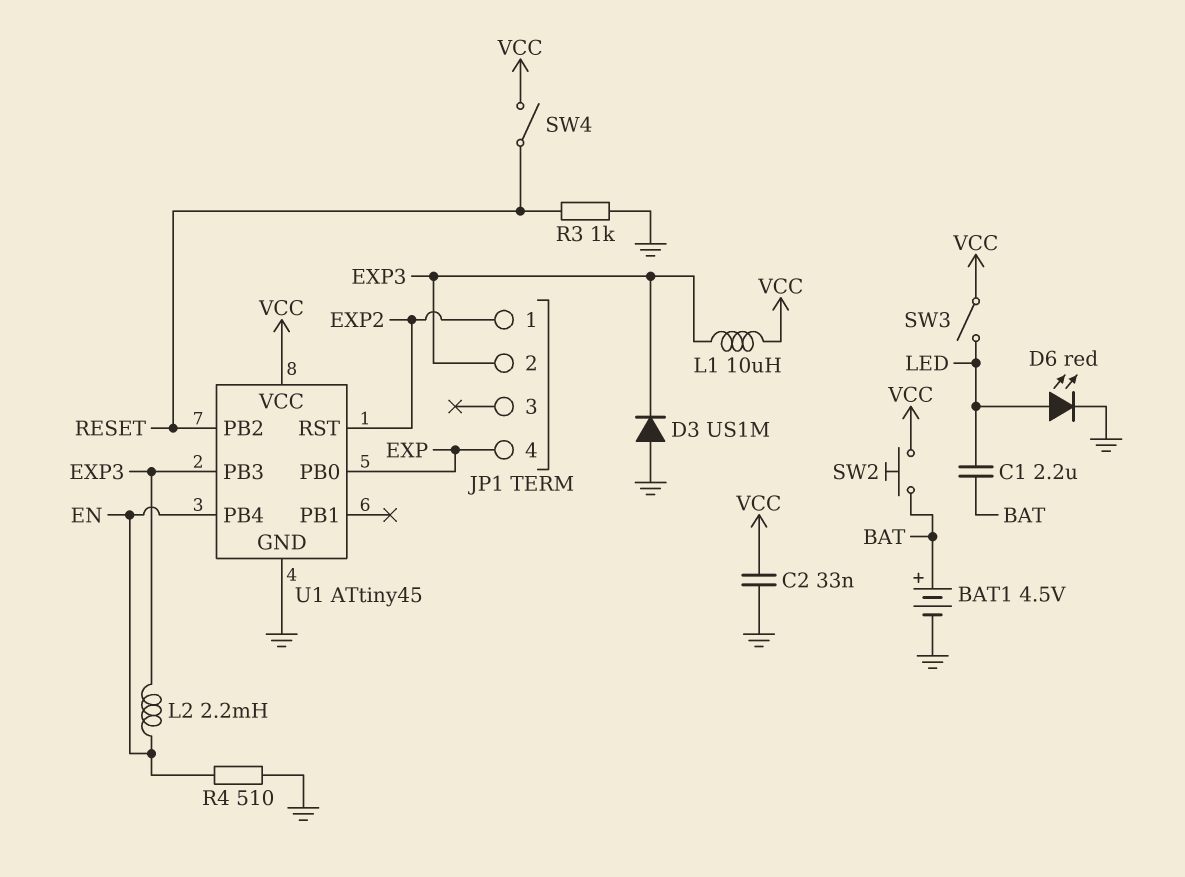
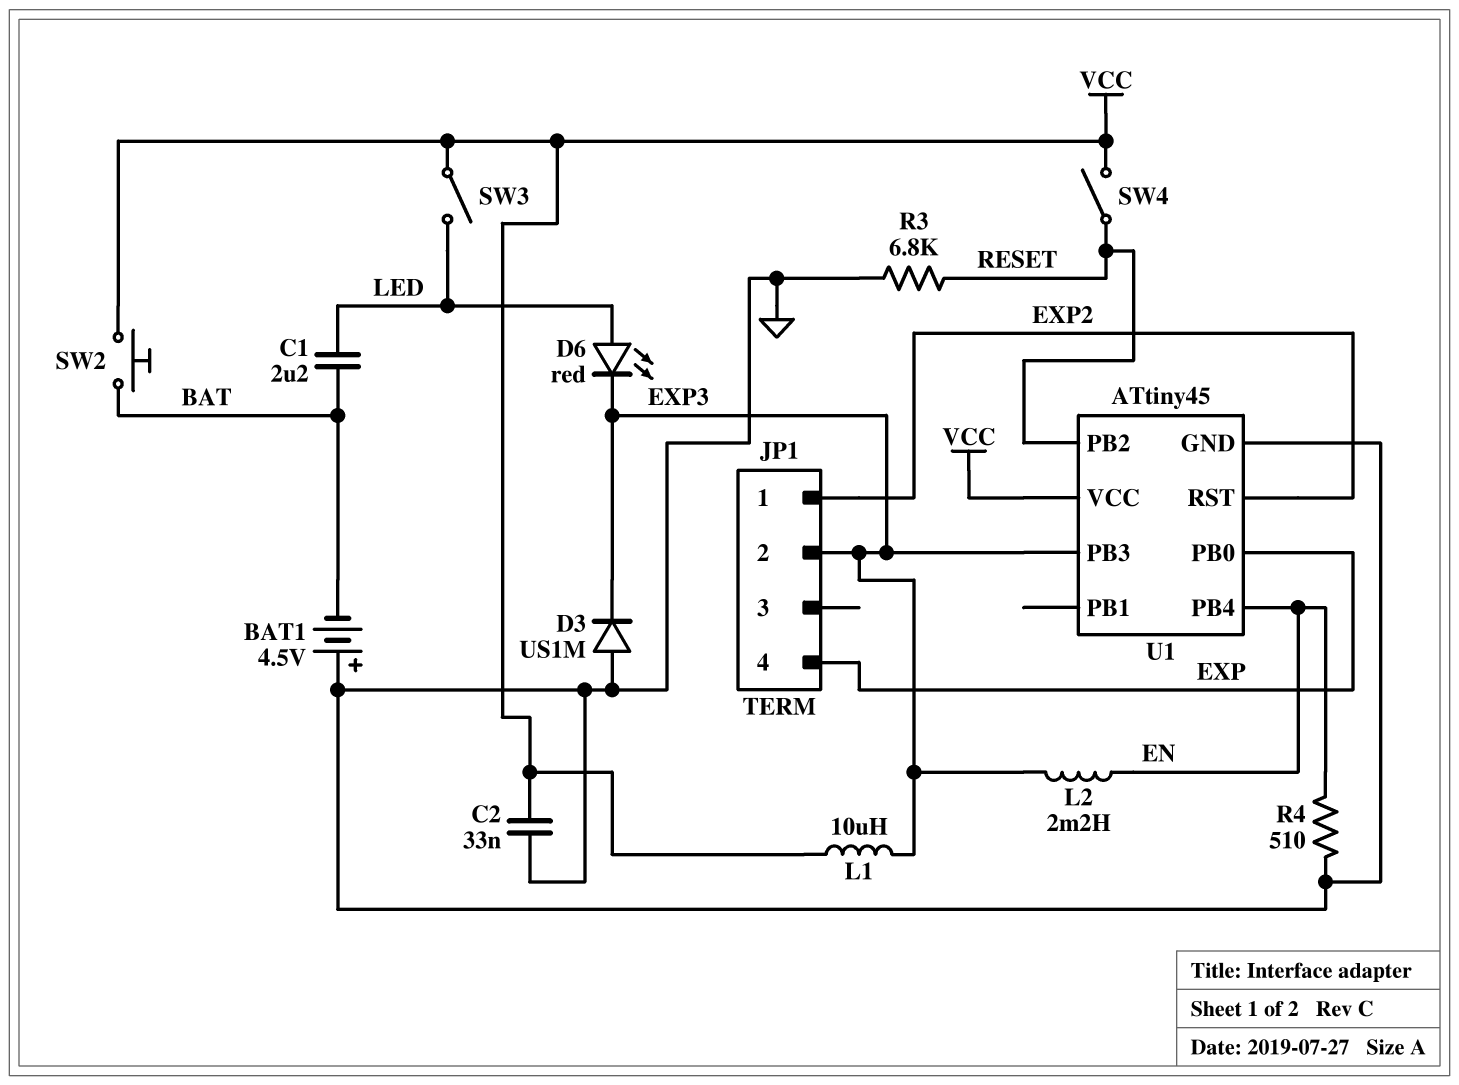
BAT1: 4.5V (plus BAT, minus GND) -> 4.5V (plus GND, minus BAT)
D6: LED red (A LED, K GND) -> LED red (A LED, K EXP3)
R3: 1k (GND, RESET) -> 6.8k (GND, RESET)

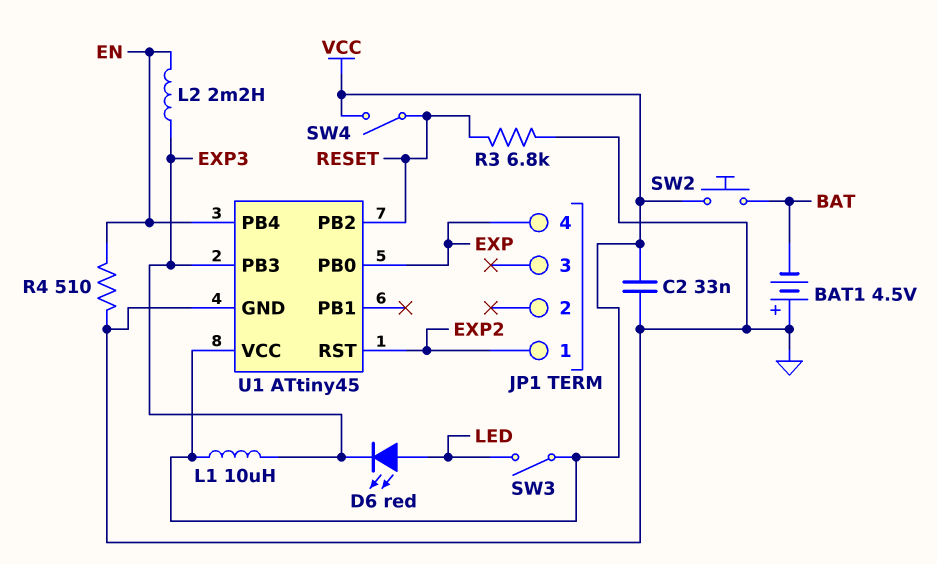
C1: 2.2uF (BAT, LED) -> none
D3: diode US1M (A GND, K EXP3) -> none
JP1 pin 2: EXP3 -> none

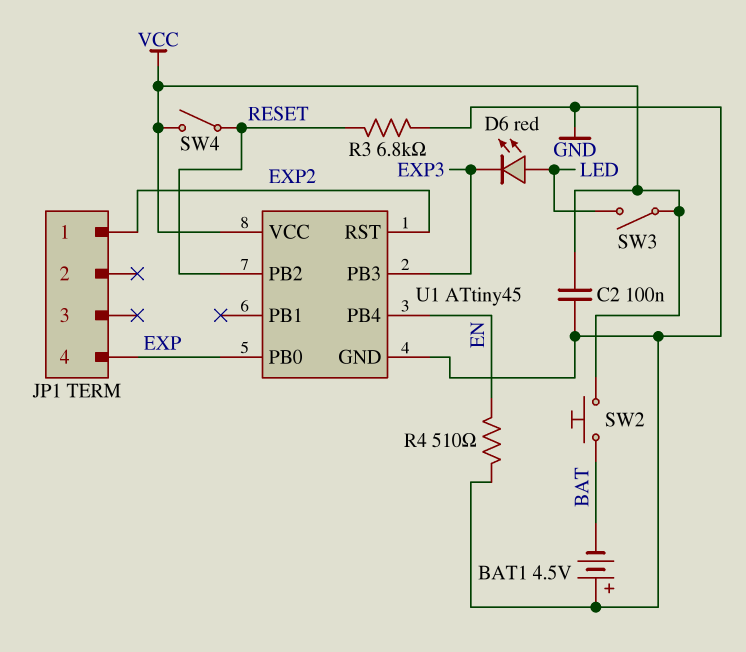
C2: 33nF (GND, VCC) -> 100nF (GND, VCC)
L1: 10uH (EXP3, VCC) -> none
L2: 2.2mH (EN, EXP3) -> none

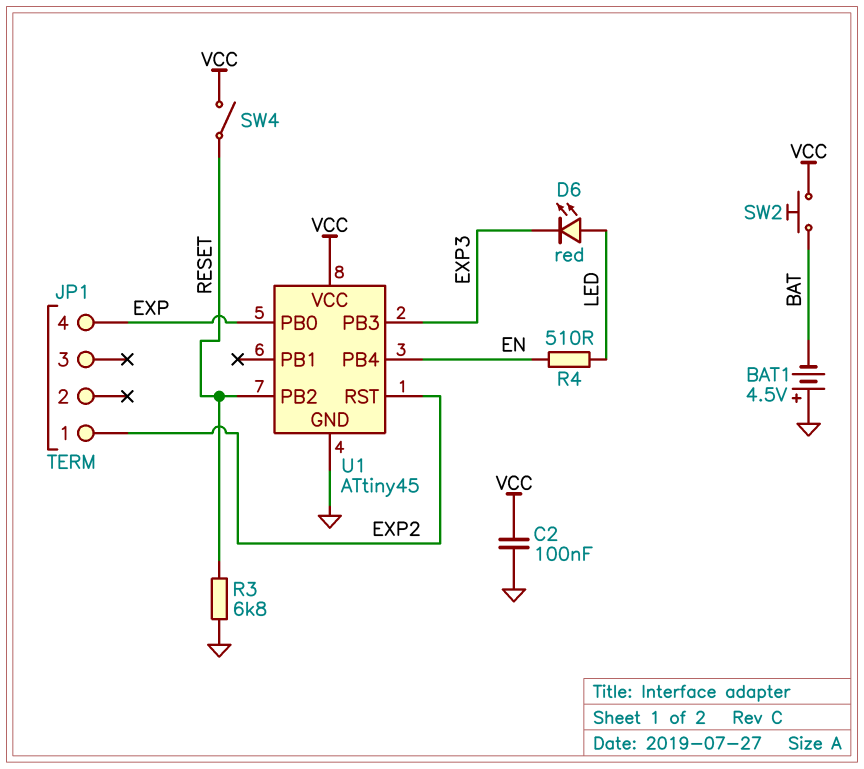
R4: 510 (EN, GND) -> 510 (EN, LED)
SW3: switch (LED, VCC) -> none

